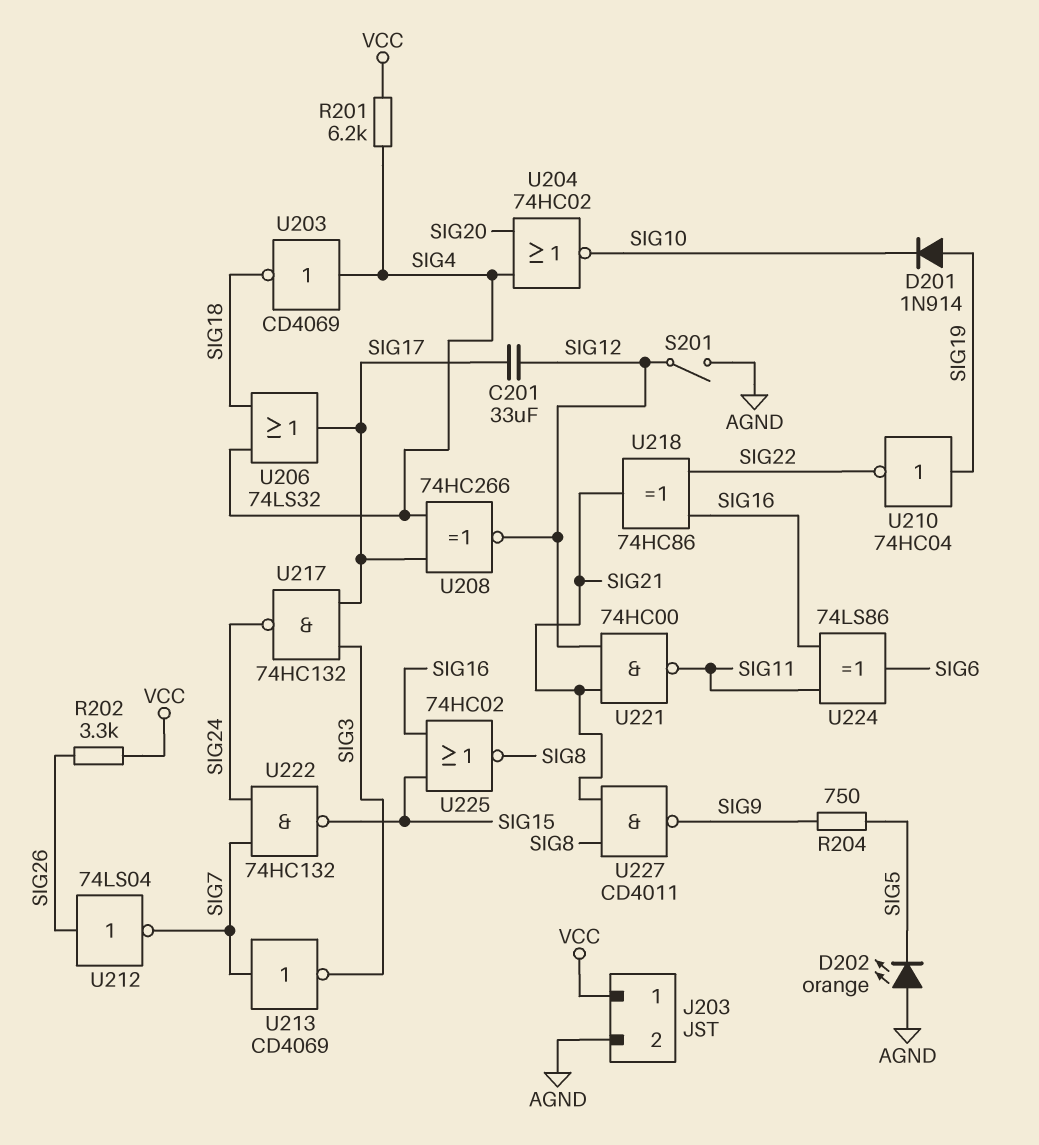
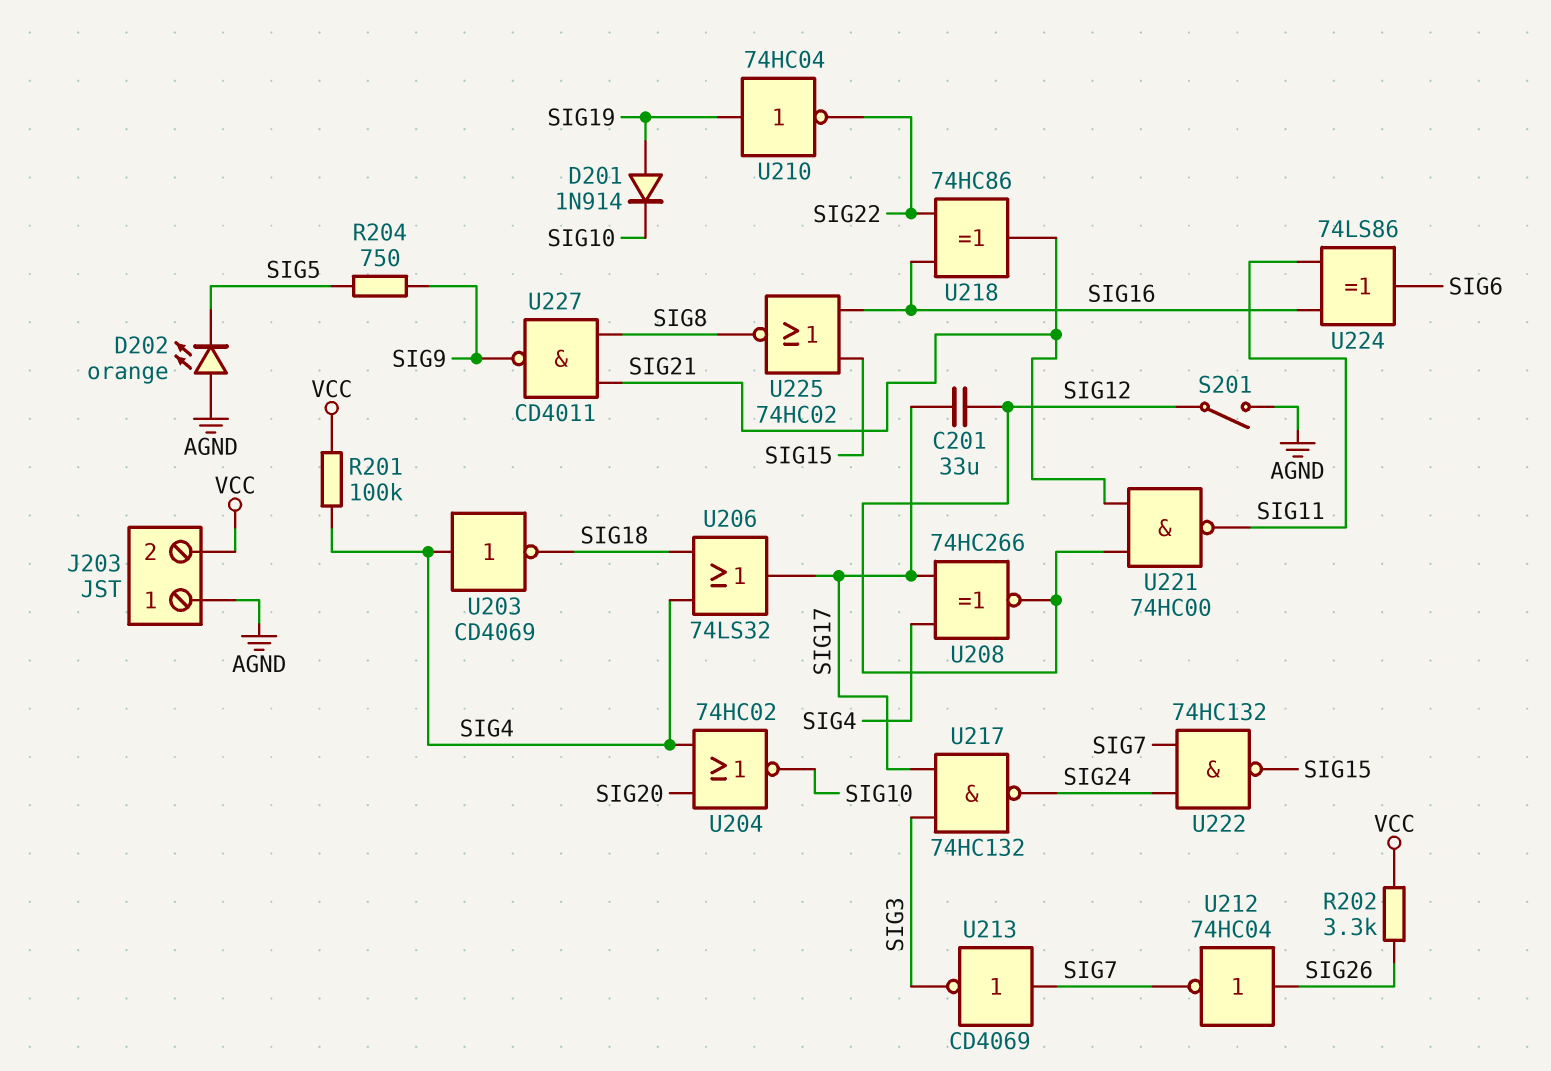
J203 pin 1: VCC -> AGND
J203 pin 2: AGND -> VCC
R201: 6.2k (SIG4, VCC) -> 100k (SIG4, VCC)
U212: NOT 74LS04 (in SIG26, out SIG7) -> NOT 74HC04 (in SIG26, out SIG7)

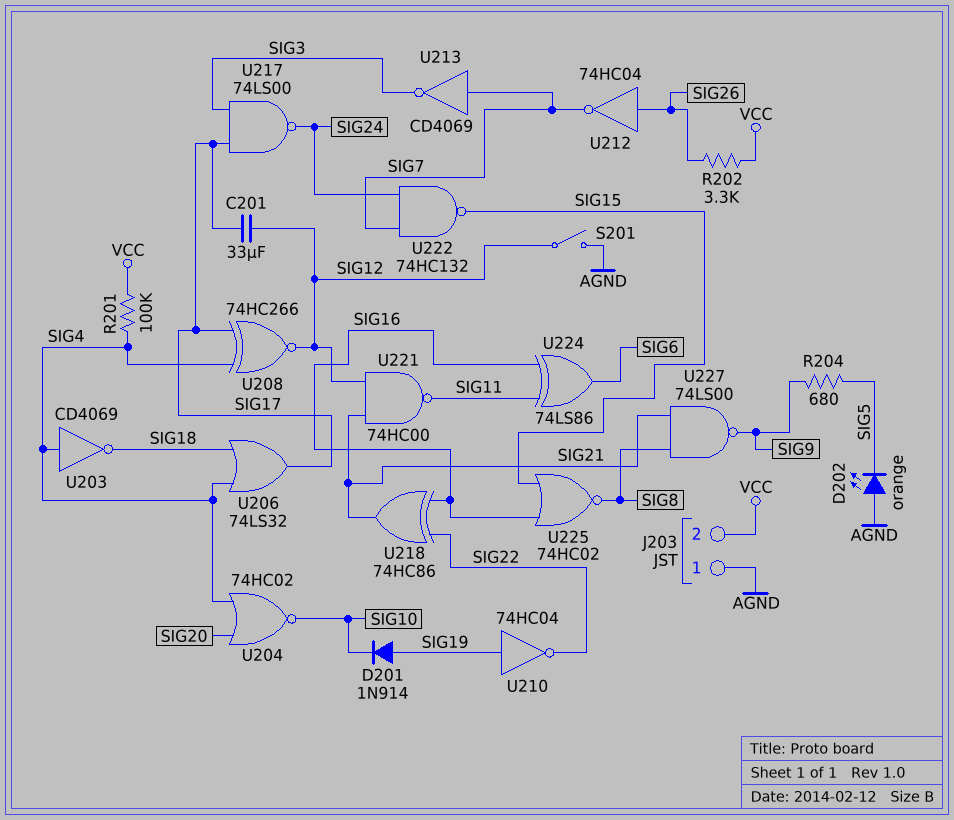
R204: 750 (SIG5, SIG9) -> 680 (SIG5, SIG9)
U217: NAND 74HC132 (in SIG3, in SIG17, out SIG24) -> NAND 74LS00 (in SIG3, in SIG17, out SIG24)
U227: NAND CD4011 (in SIG8, in SIG21, out SIG9) -> NAND 74LS00 (in SIG8, in SIG21, out SIG9)

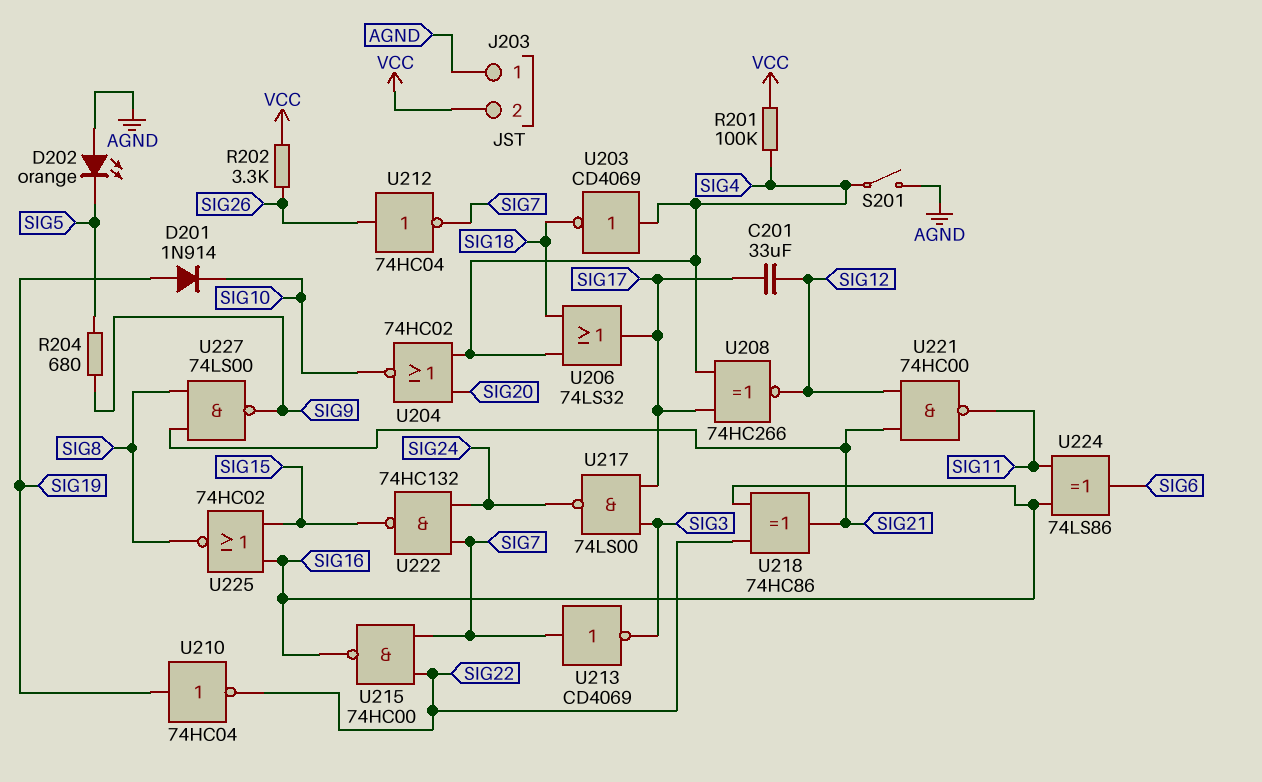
S201: switch (AGND, SIG12) -> switch (AGND, SIG4)
U215: none -> NAND 74HC00 (in SIG7, in SIG22, out SIG16)

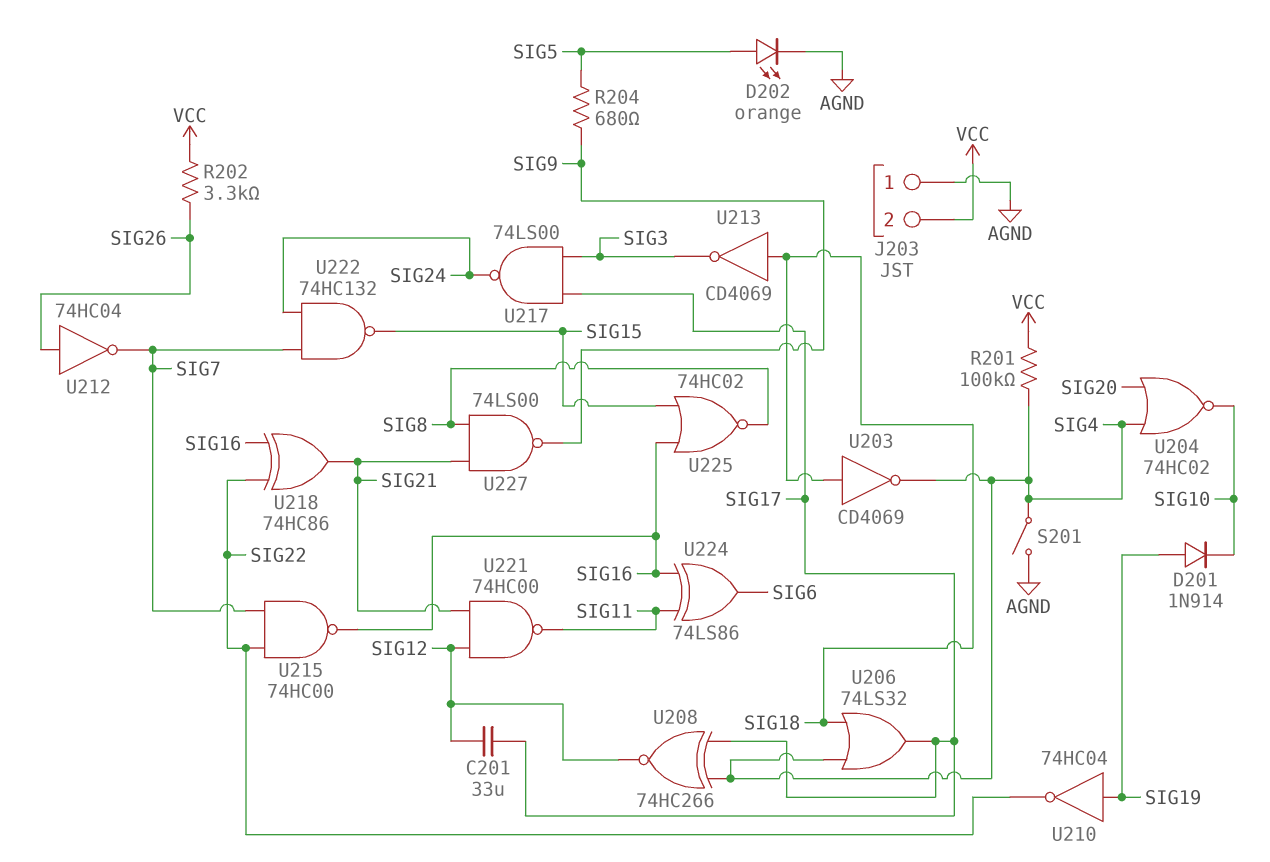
D202: LED orange (A AGND, K SIG5) -> LED orange (A SIG5, K AGND)
U203: NOT CD4069 (in SIG4, out SIG18) -> NOT CD4069 (in SIG18, out SIG4)
U213: NOT CD4069 (in SIG7, out SIG3) -> NOT CD4069 (in SIG18, out SIG3)

